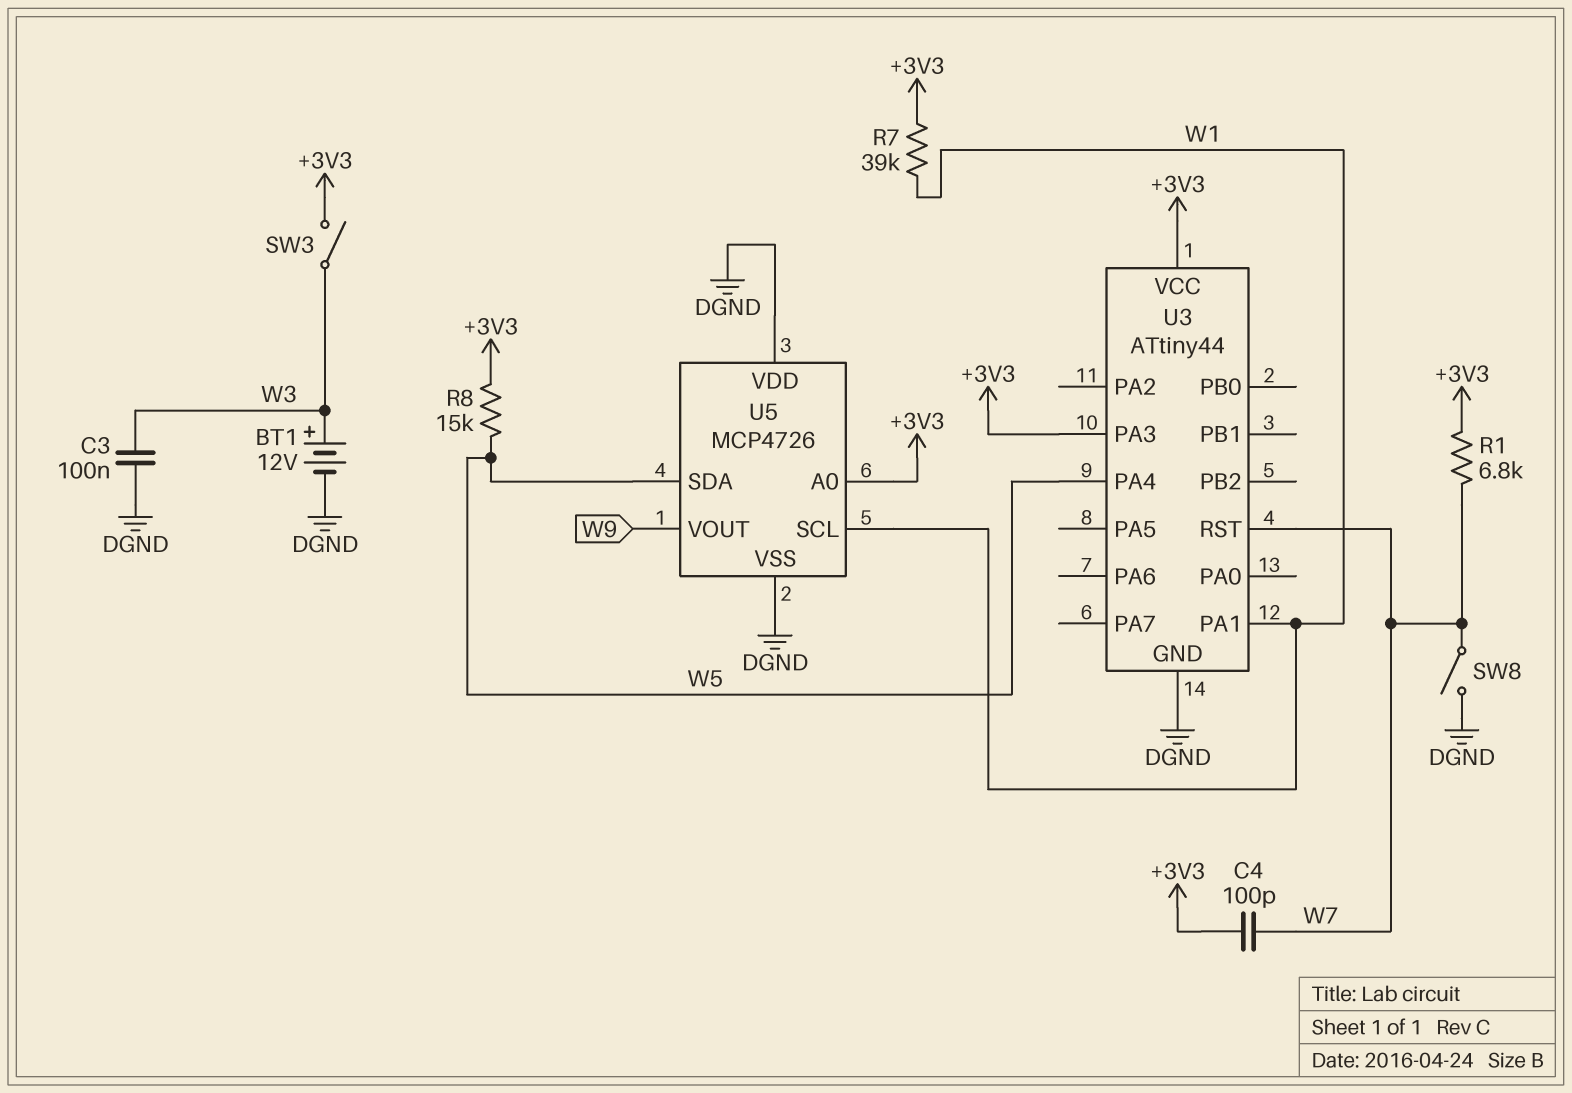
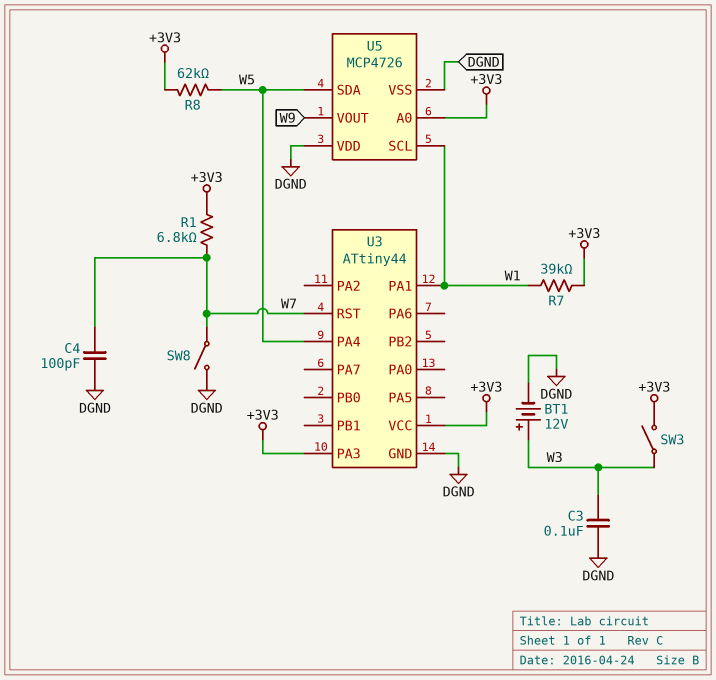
C4: 100pF (+3V3, W7) -> 100pF (DGND, W7)
R8: 15k (+3V3, W5) -> 62k (+3V3, W5)

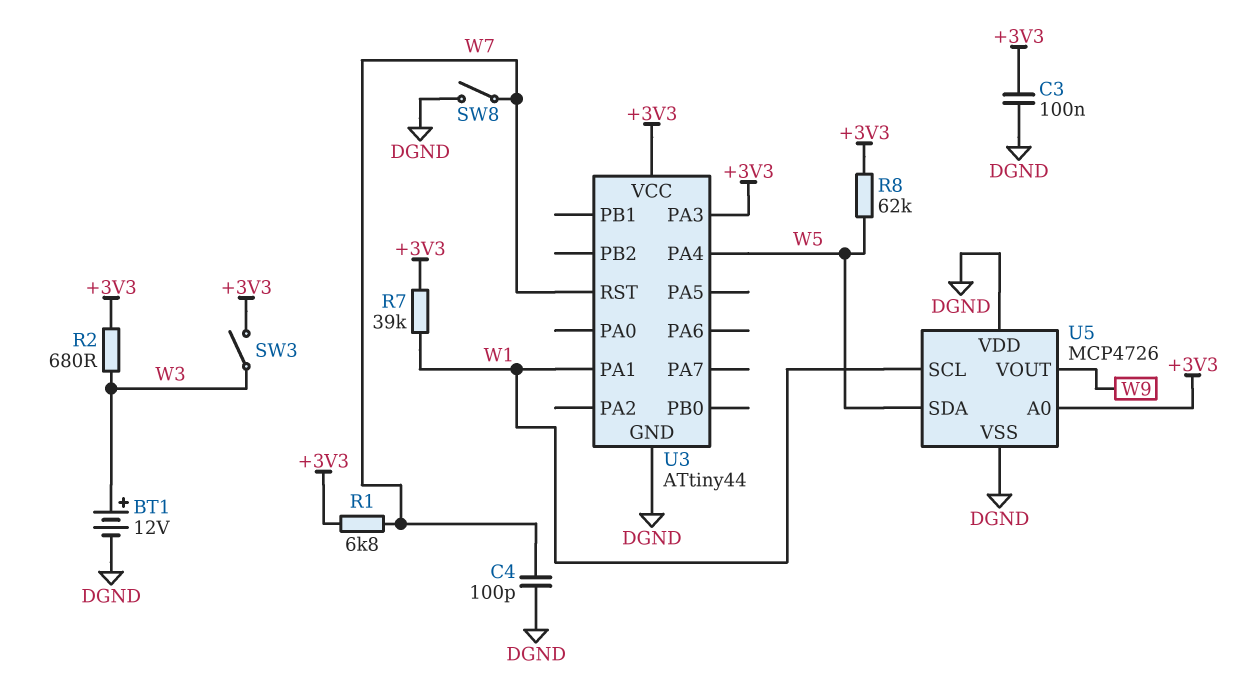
C3: 100nF (DGND, W3) -> 100nF (+3V3, DGND)
R2: none -> 680 (+3V3, W3)

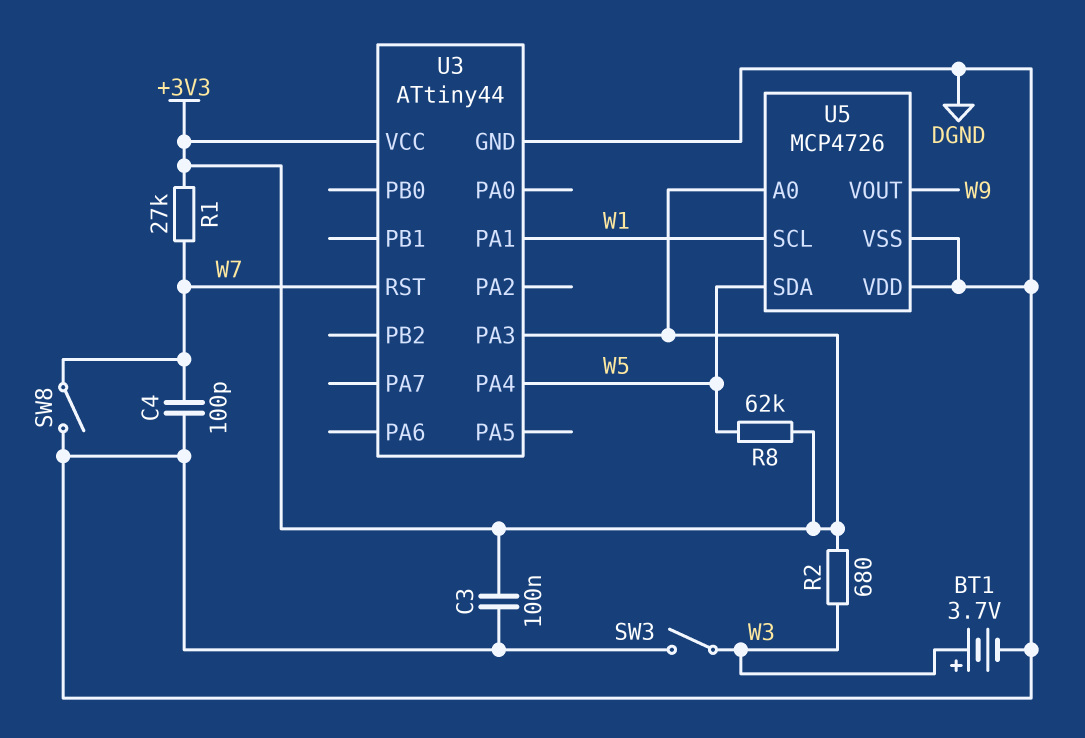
BT1: 12V (plus W3, minus DGND) -> 3.7V (plus W3, minus DGND)
R1: 6.8k (+3V3, W7) -> 27k (+3V3, W7)
R7: 39k (+3V3, W1) -> none
SW3: switch (+3V3, W3) -> switch (DGND, W3)

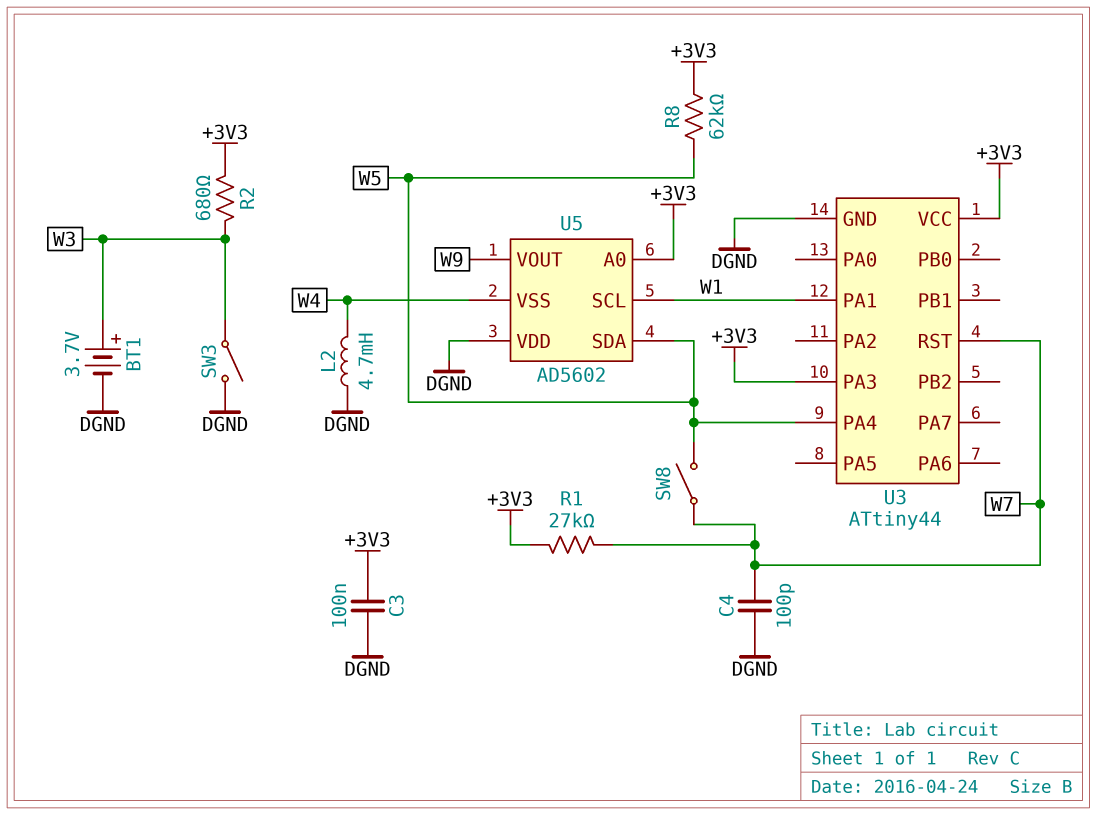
L2: none -> 4.7mH (DGND, W4)
SW8: switch (DGND, W7) -> switch (W5, W7)
U5: MCP4726 -> AD5602
U5 pin VSS: DGND -> W4

